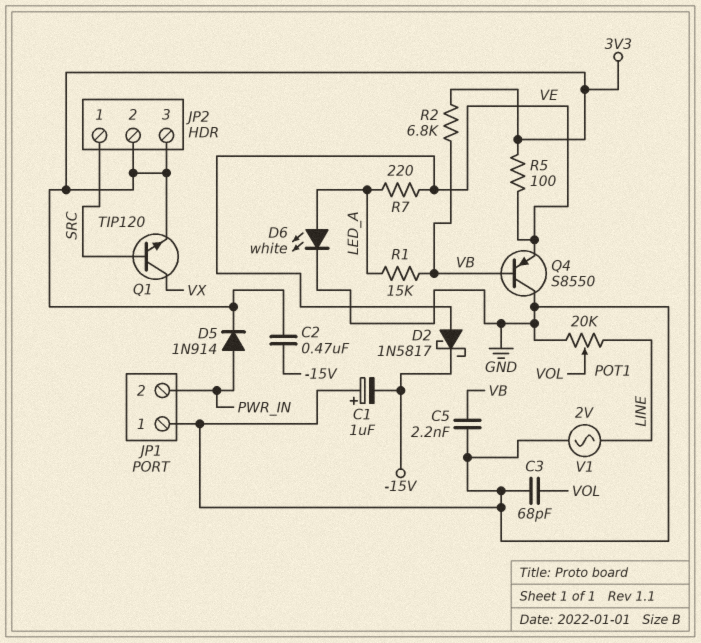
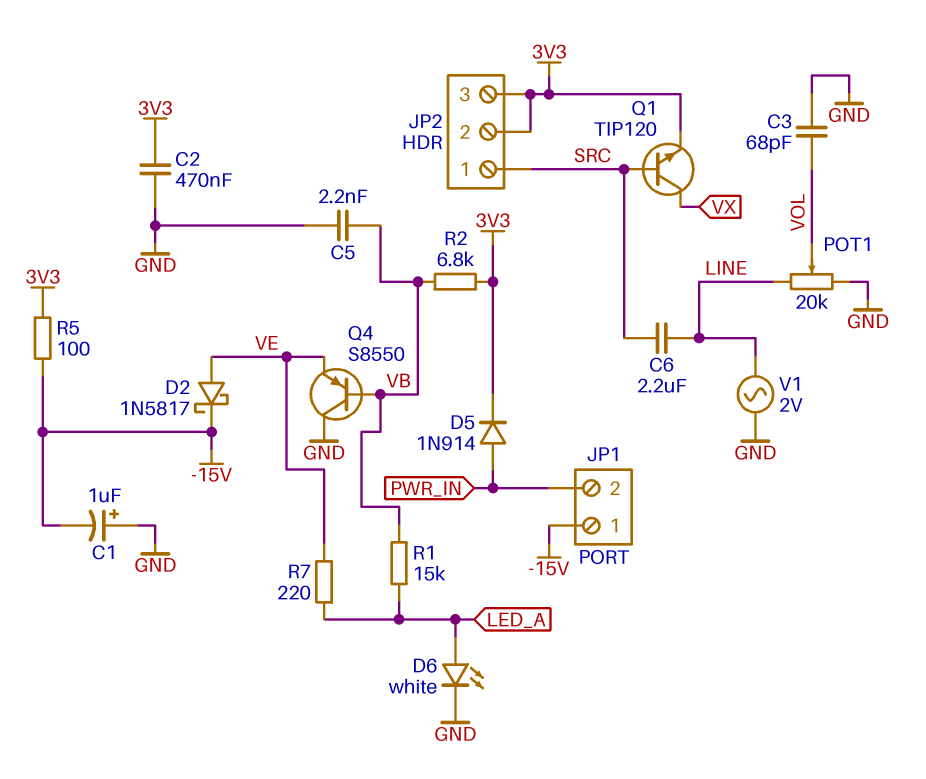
C2: 470nF (-15V, 3V3) -> 470nF (3V3, GND)
C6: none -> 2.2uF (LINE, SRC)
JP1 pin 1: GND -> -15V
R5: 100 (3V3, VE) -> 100 (-15V, 3V3)

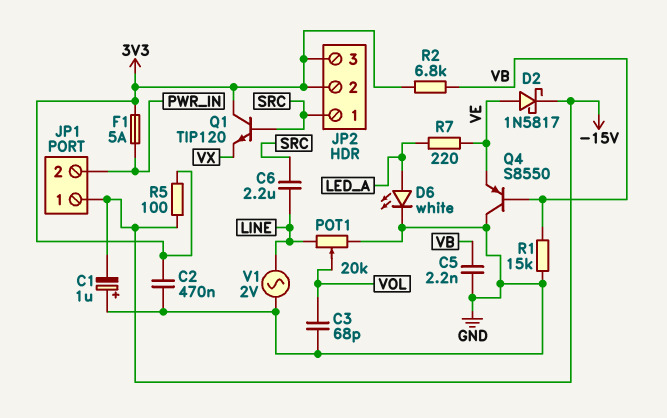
D5: diode 1N914 (A PWR_IN, K 3V3) -> none
F1: none -> 5A (3V3, PWR_IN)
Q1: NPN TIP120 (B SRC, C VX, E 3V3) -> NPN TIP120 (B SRC, C 3V3, E VX)
R1: 15k (LED_A, VB) -> 15k (GND, VB)

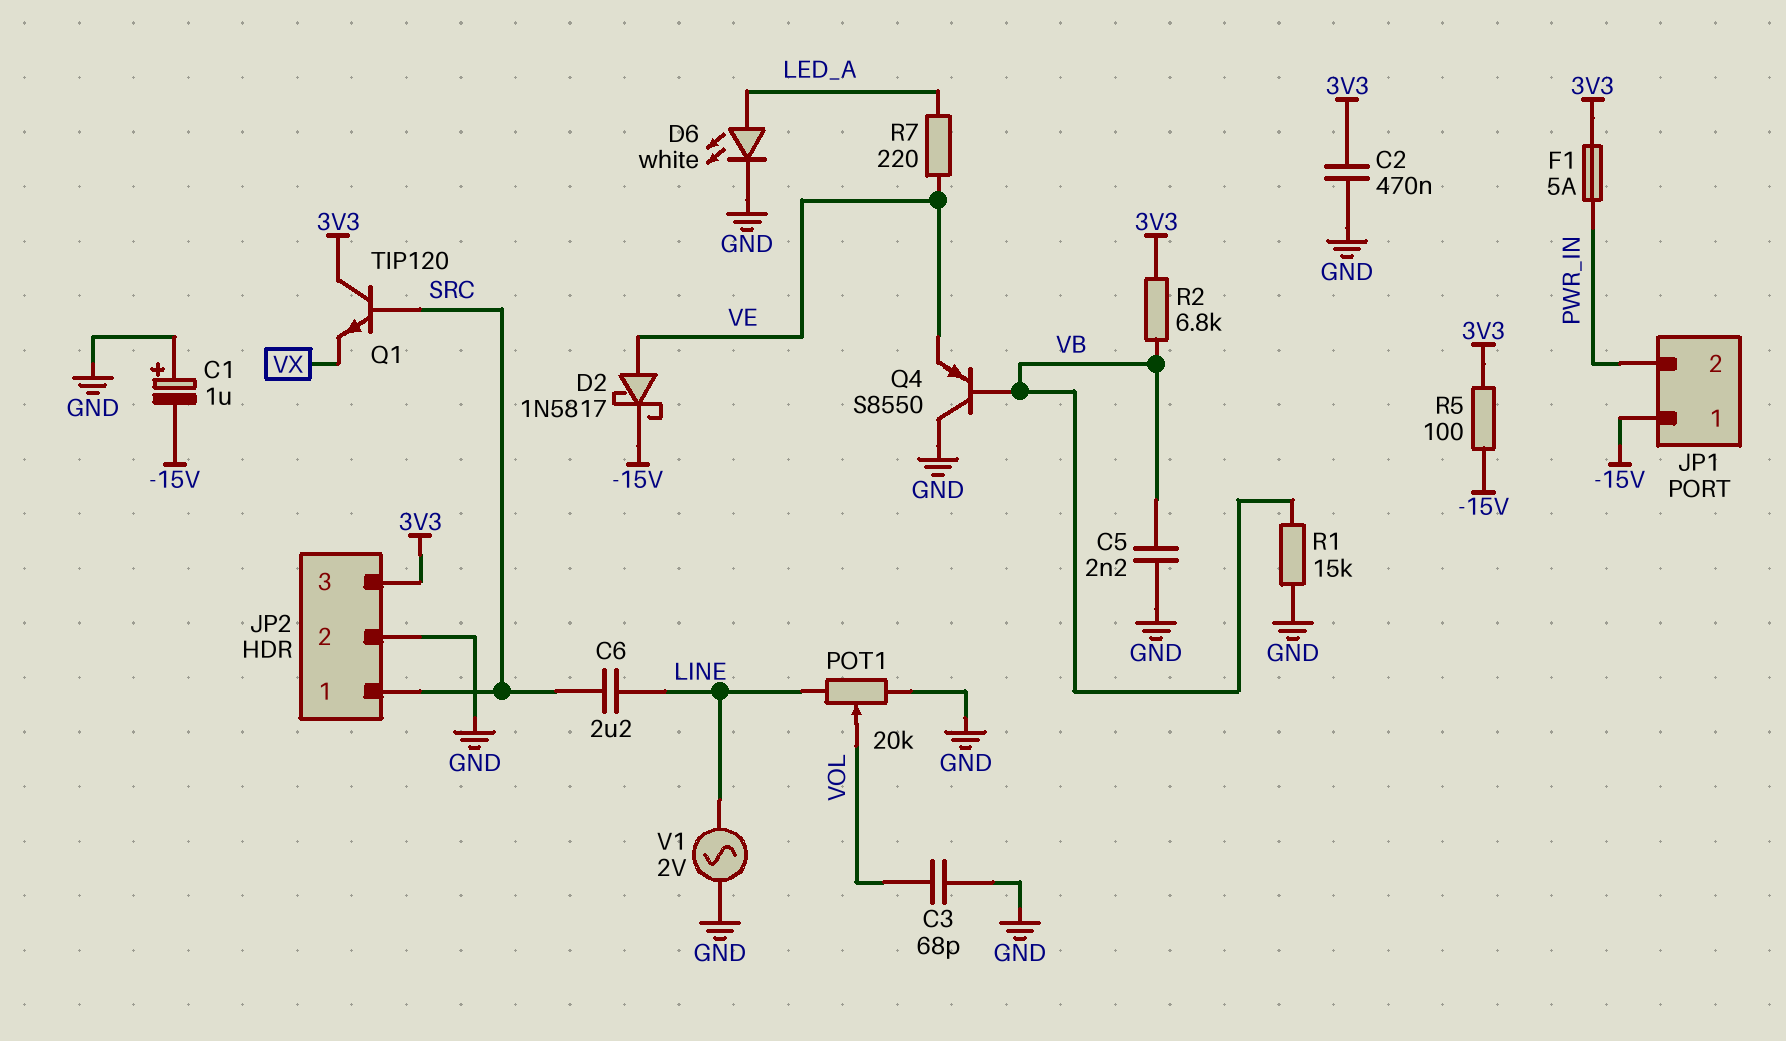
JP2 pin 2: 3V3 -> GND

